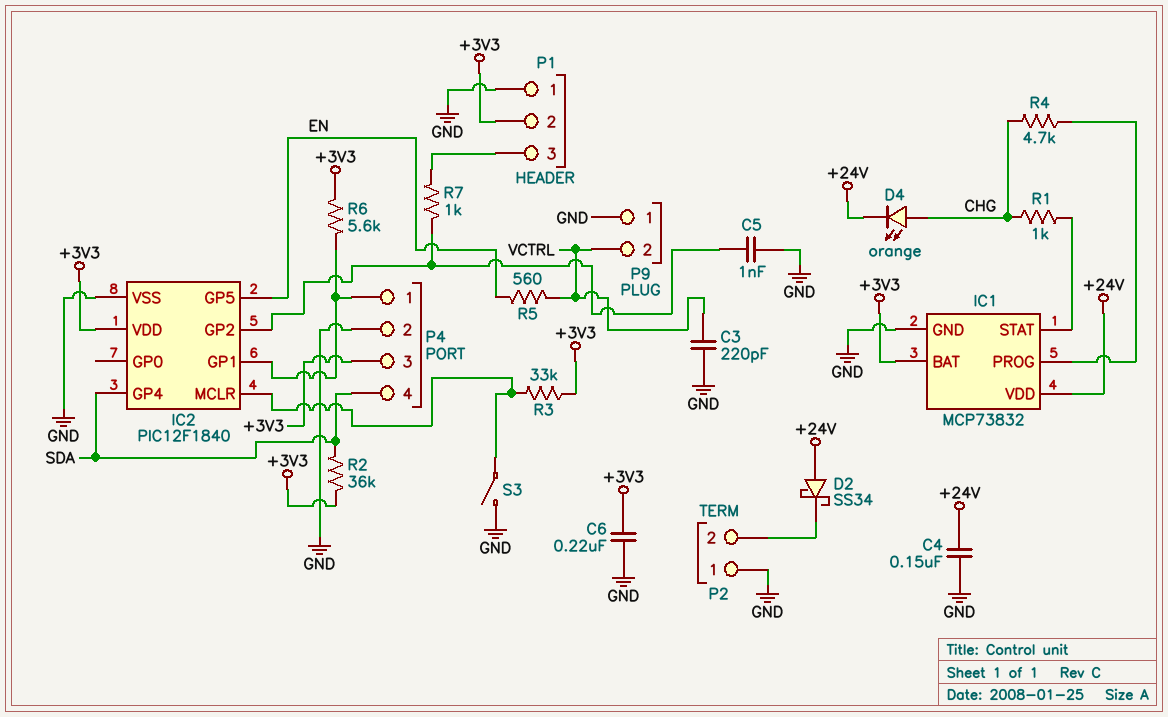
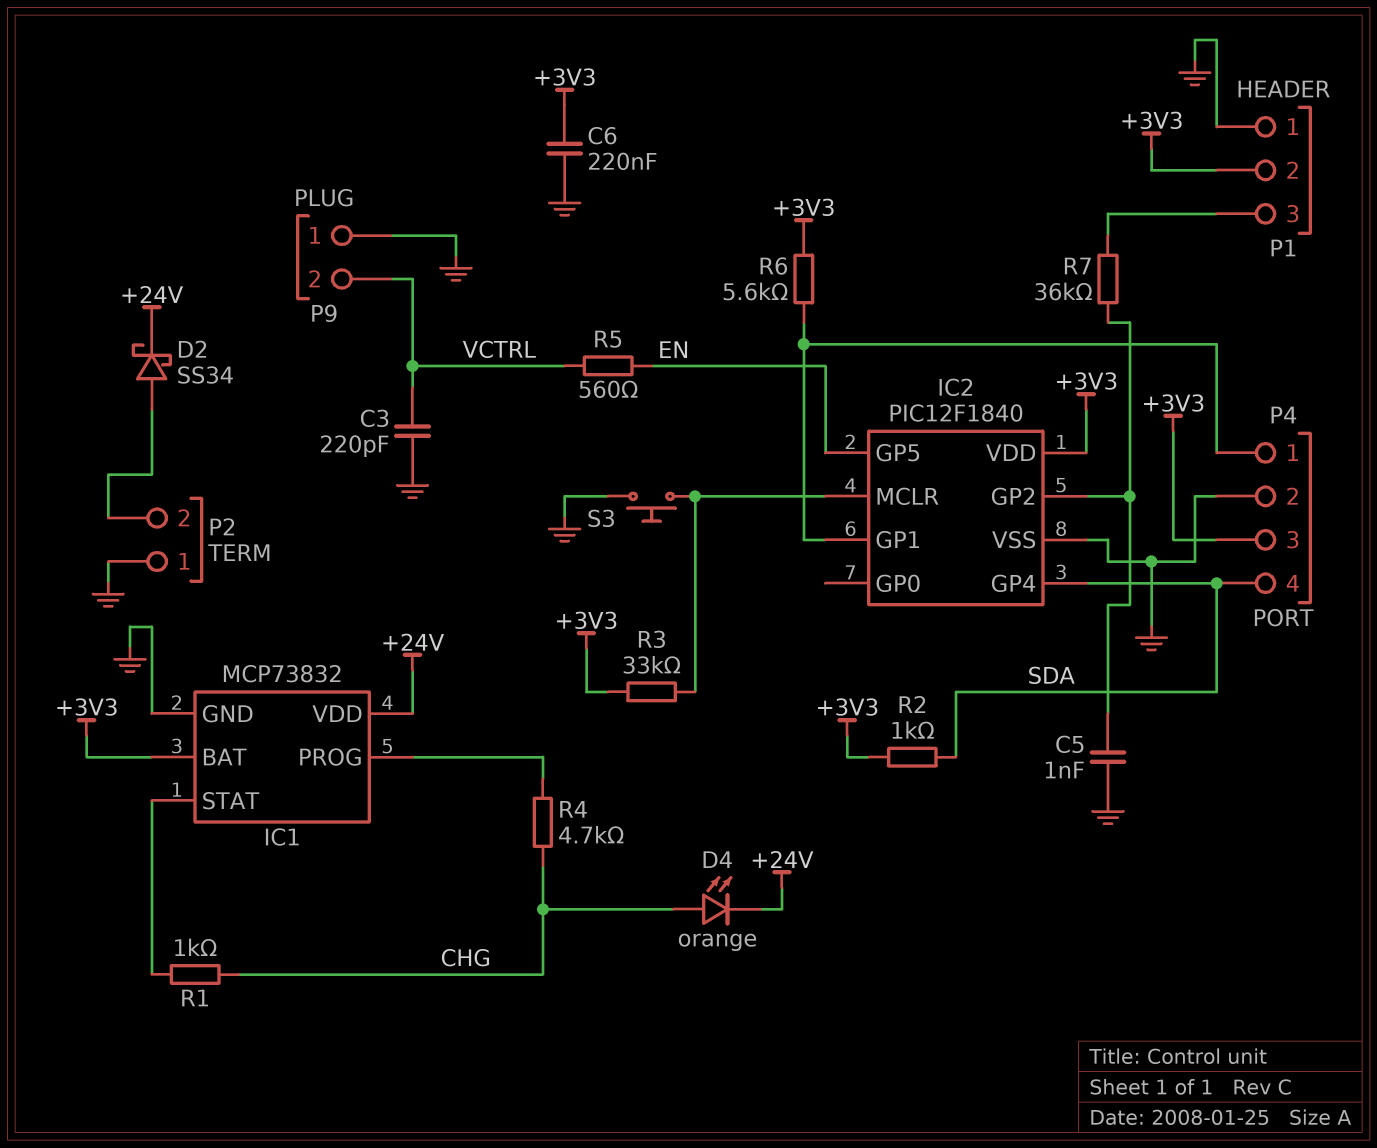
C4: 150nF (+24V, GND) -> none
D2: schottky SS34 (A +24V, K P2/2) -> schottky SS34 (A P2/2, K +24V)
R2: 36k (+3V3, SDA) -> 1k (+3V3, SDA)
R7: 1k (IC2/GP2, P1/3) -> 36k (IC2/GP2, P1/3)
S3: switch (GND, IC2/MCLR) -> button (GND, IC2/MCLR)

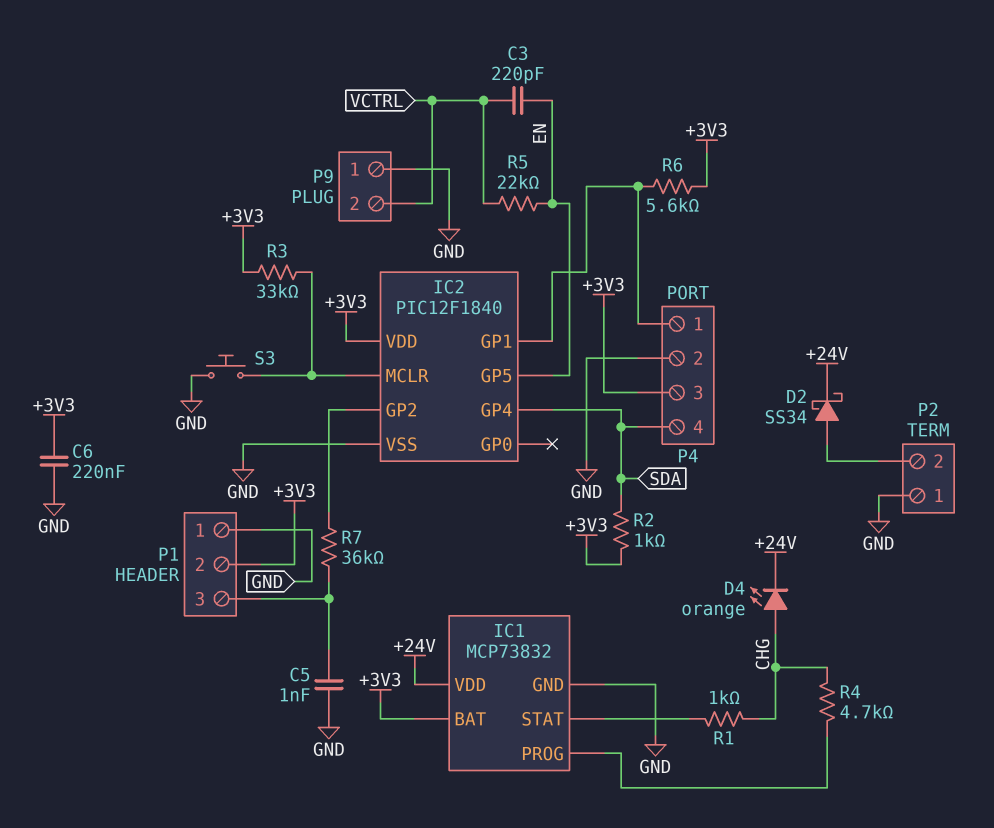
C3: 220pF (GND, VCTRL) -> 220pF (EN, VCTRL)
C5: 1nF (GND, IC2/GP2) -> 1nF (GND, P1/3)
R5: 560 (EN, VCTRL) -> 22k (EN, VCTRL)

